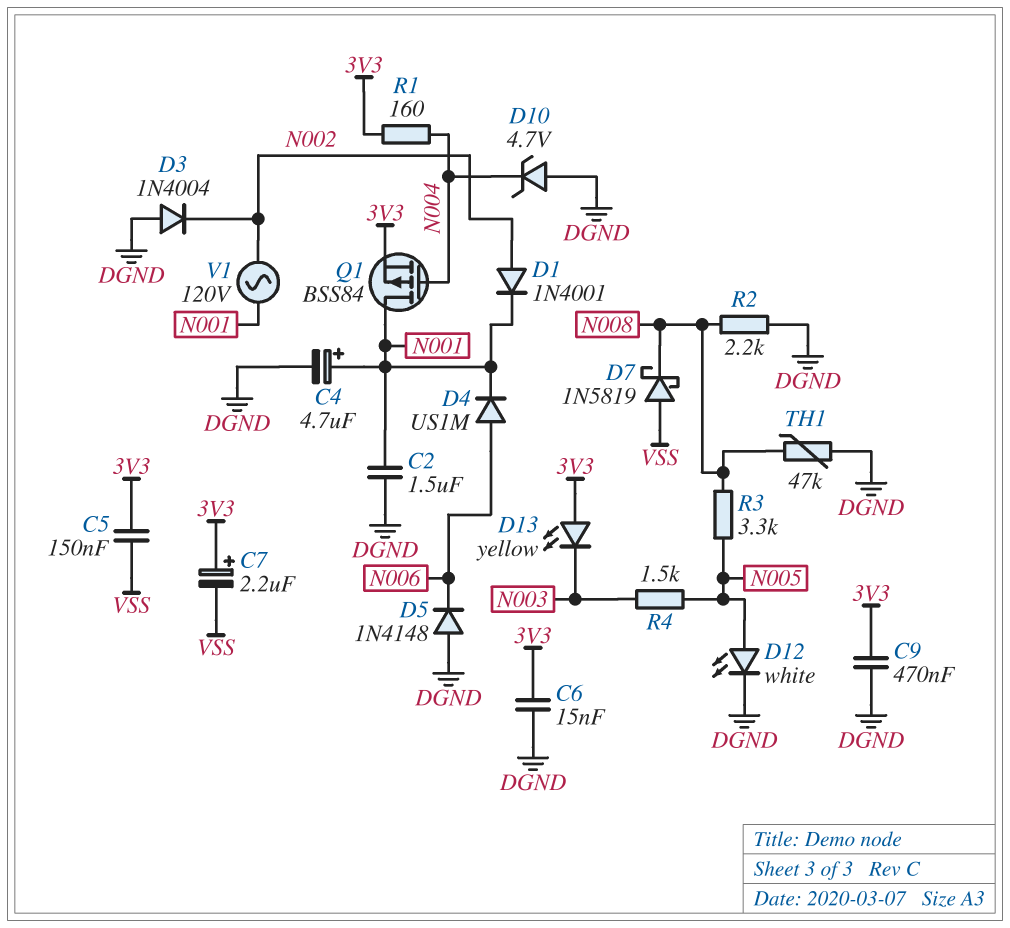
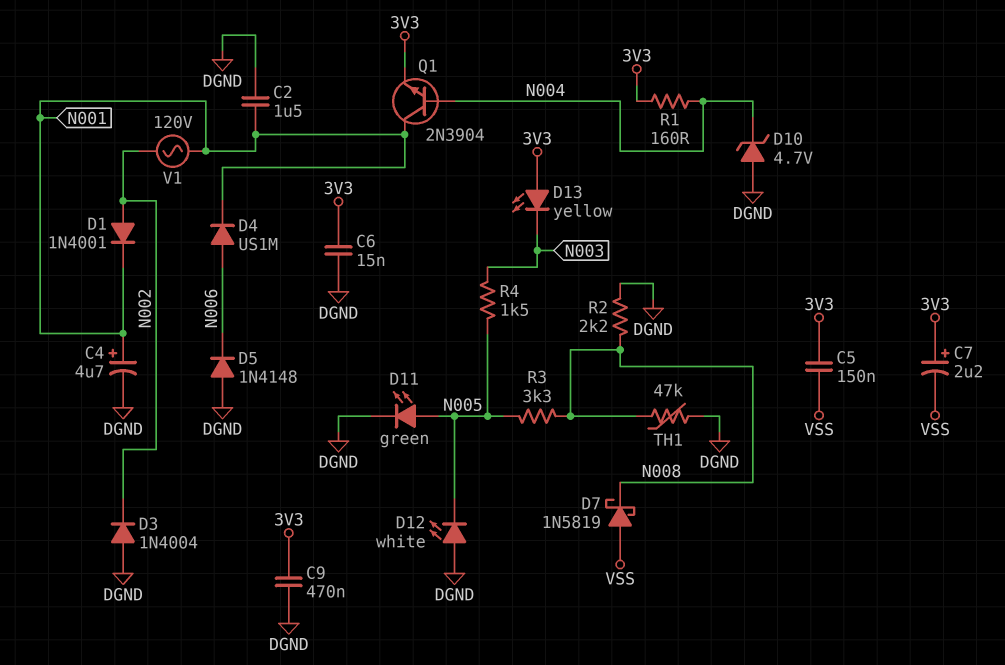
D11: none -> LED green (A N005, K DGND)
D12: LED white (A N005, K DGND) -> LED white (A DGND, K N005)
Q1: PMOS BSS84 (G N004, D N001, S 3V3) -> NPN 2N3904 (B N004, C N001, E 3V3)

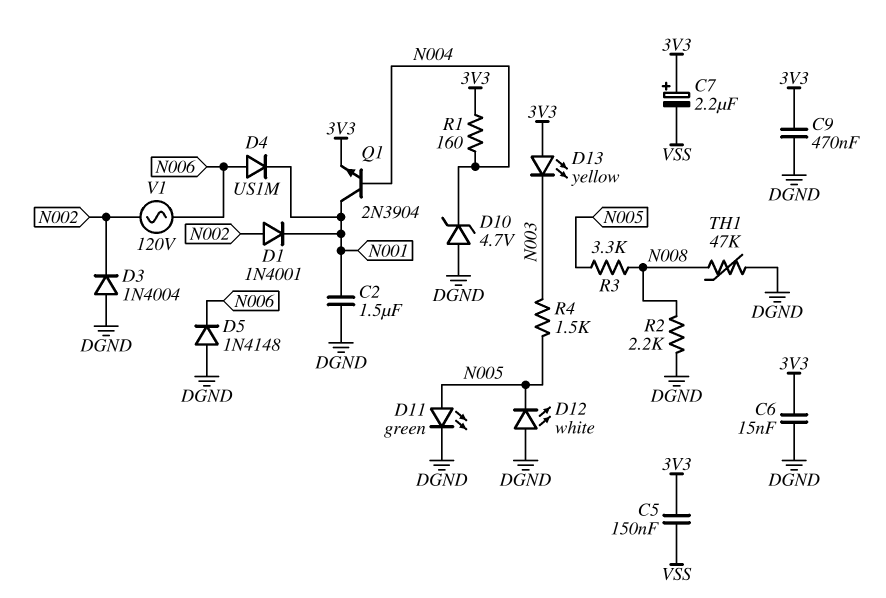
C4: 4.7uF (plus N001, minus DGND) -> none
D7: schottky 1N5819 (A VSS, K N008) -> none
V1: AC 120V (N001, N002) -> AC 120V (N002, N006)

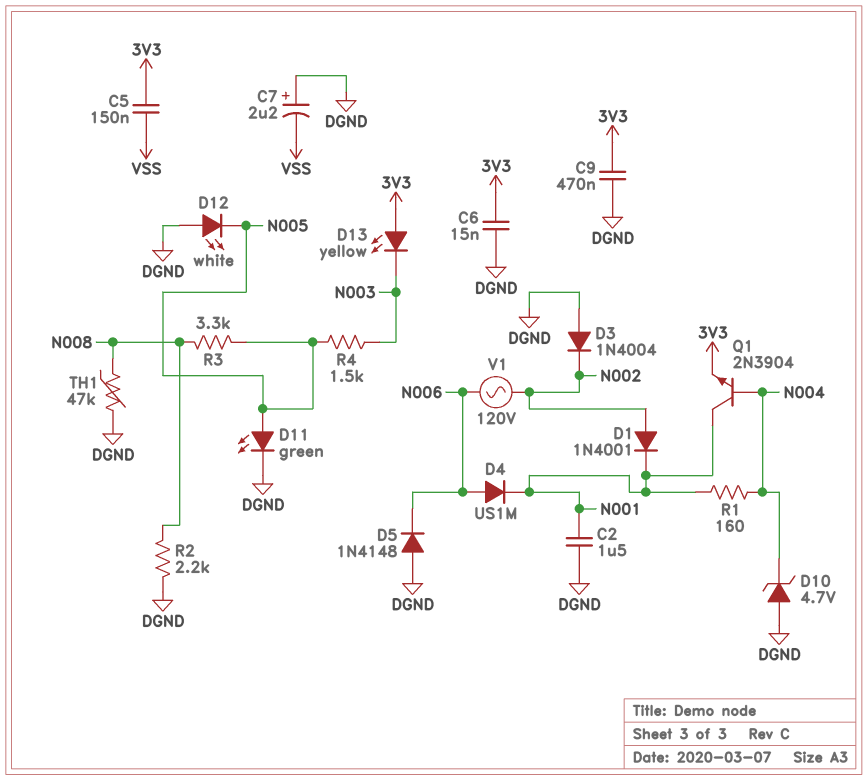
C7: 2.2uF (plus 3V3, minus VSS) -> 2.2uF (plus DGND, minus VSS)
R1: 160 (3V3, N004) -> 160 (N001, N004)

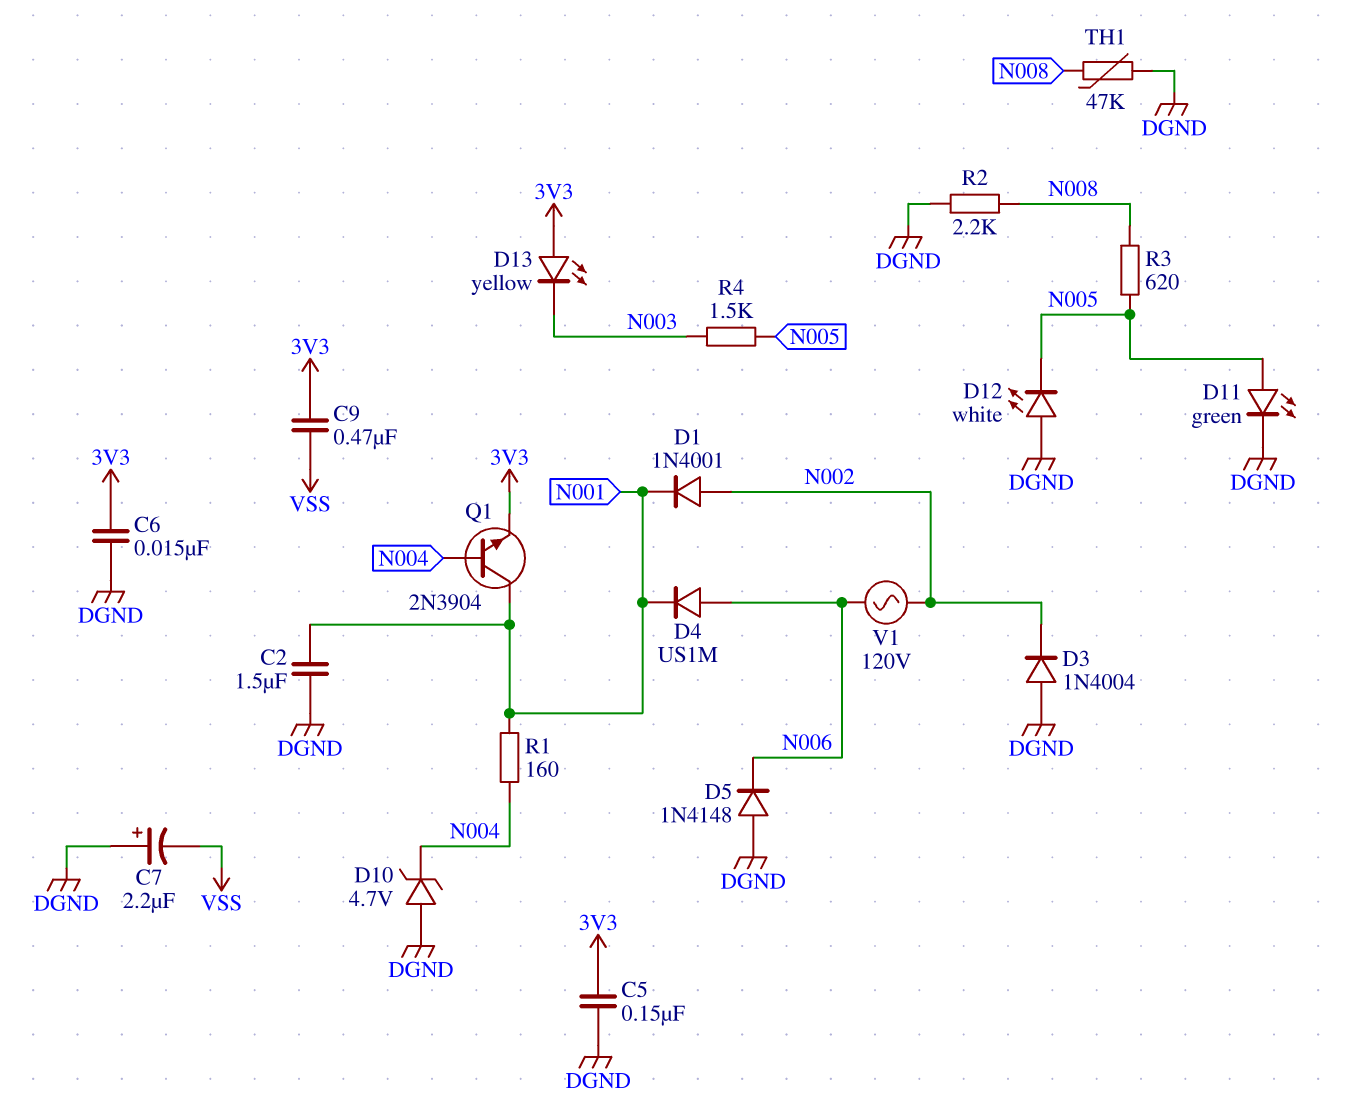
C5: 150nF (3V3, VSS) -> 150nF (3V3, DGND)
C9: 470nF (3V3, DGND) -> 470nF (3V3, VSS)
R3: 3.3k (N005, N008) -> 620 (N005, N008)

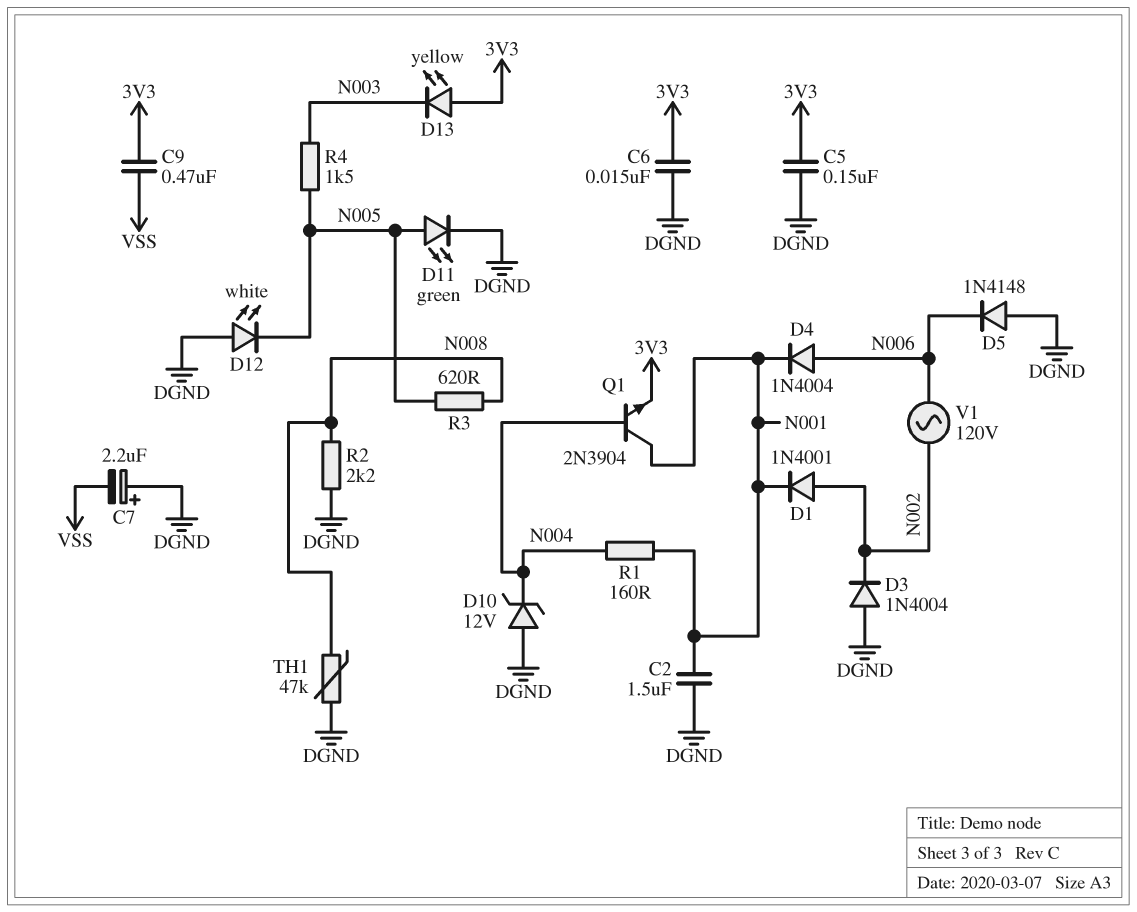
D4: diode US1M (A N006, K N001) -> diode 1N4004 (A N006, K N001)
D10: zener 4.7V (A DGND, K N004) -> zener 12V (A DGND, K N004)

